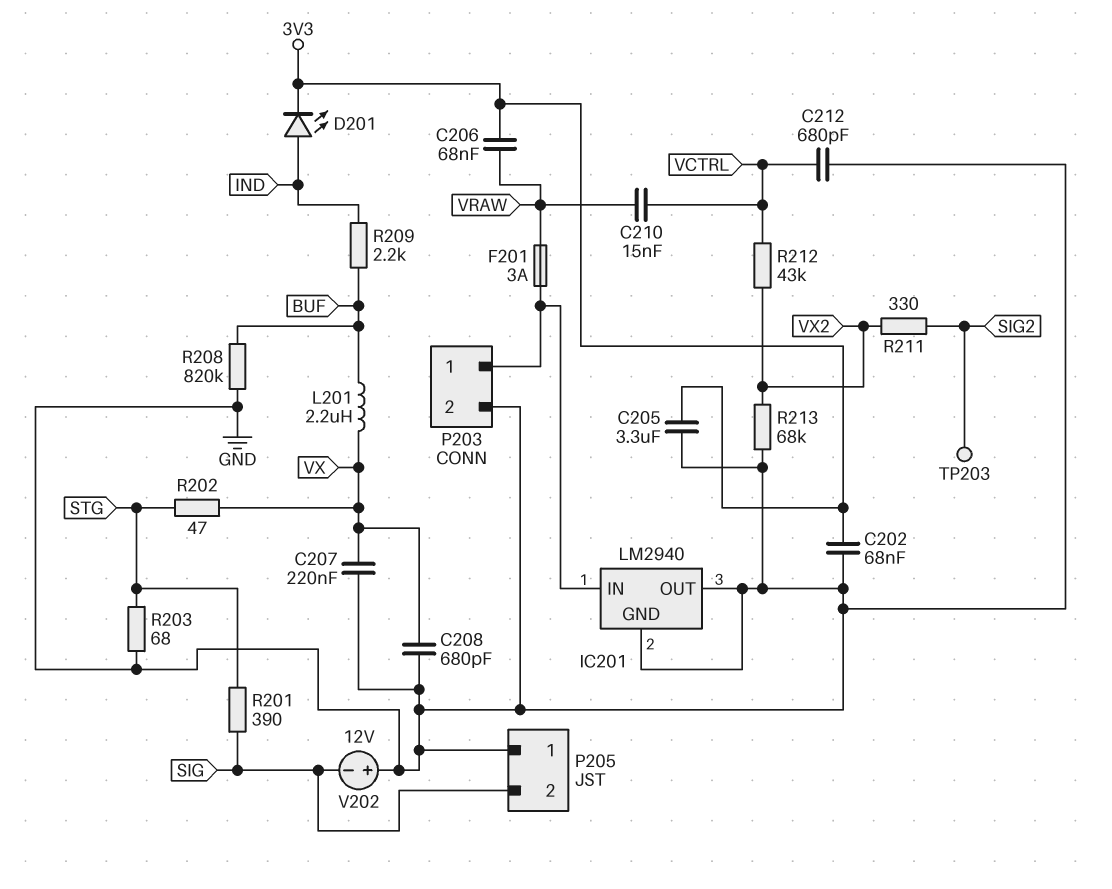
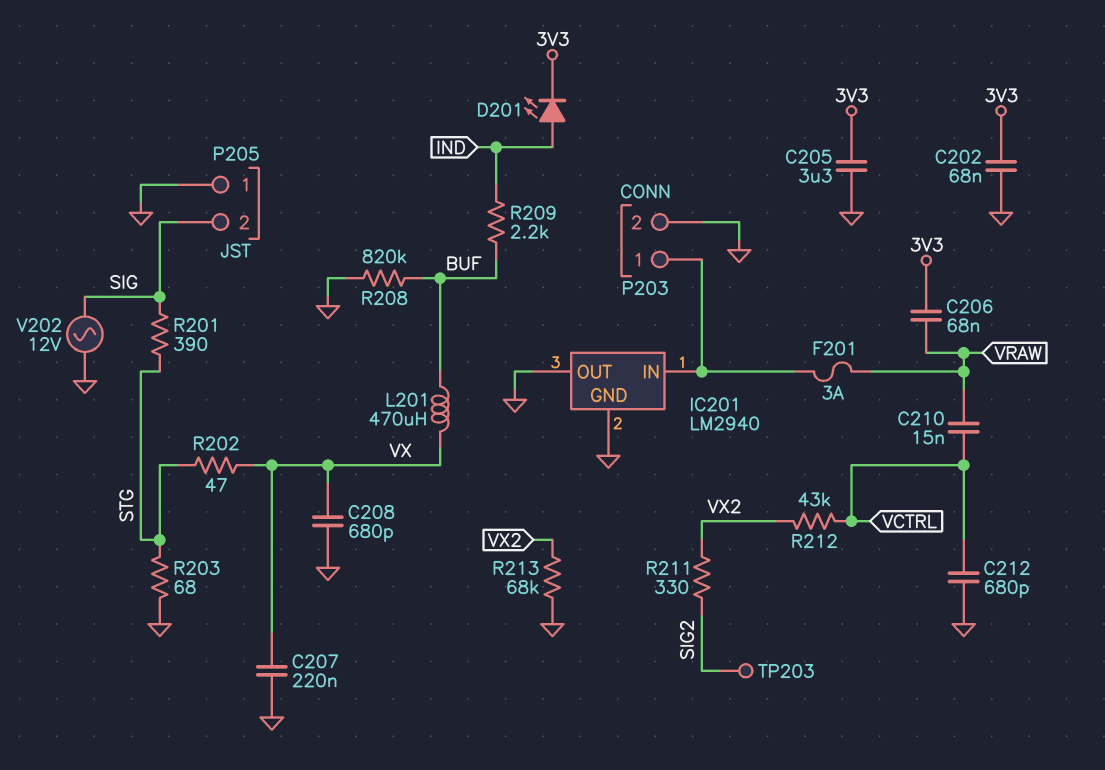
L201: 2.2uH (BUF, VX) -> 470uH (BUF, VX)
V202: 12V (plus GND, minus SIG) -> AC 12V (GND, SIG)

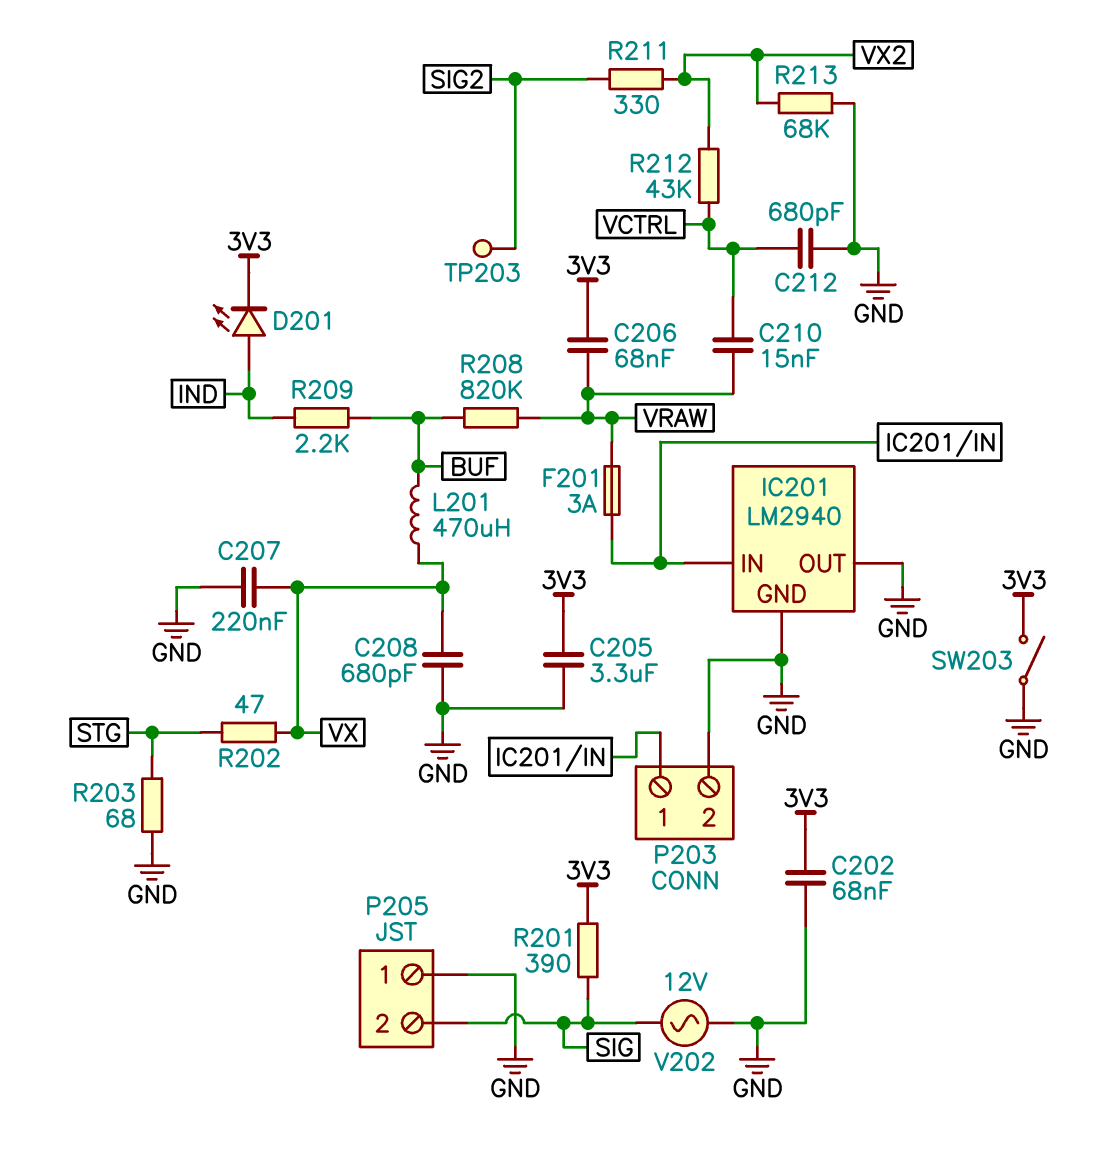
R201: 390 (SIG, STG) -> 390 (3V3, SIG)
R208: 820k (BUF, GND) -> 820k (BUF, VRAW)
SW203: none -> switch (3V3, GND)

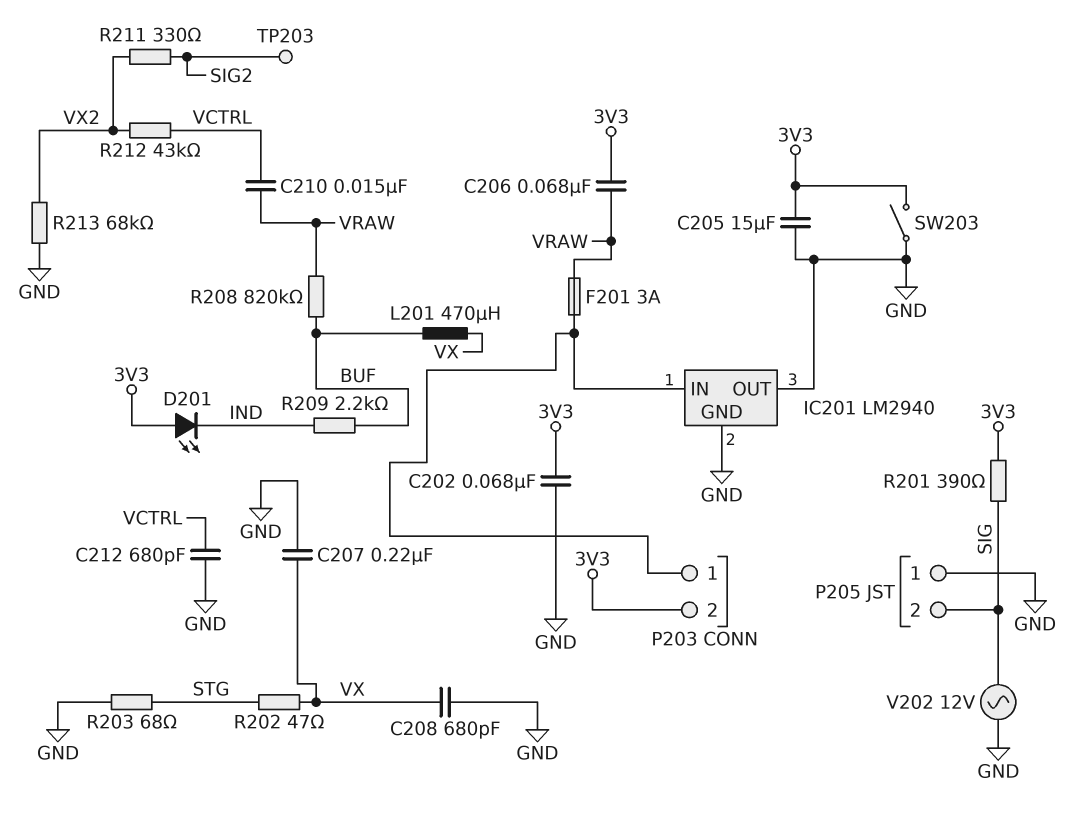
C205: 3.3uF (3V3, GND) -> 15uF (3V3, GND)
D201: LED (A IND, K 3V3) -> LED (A 3V3, K IND)
P203 pin 2: GND -> 3V3

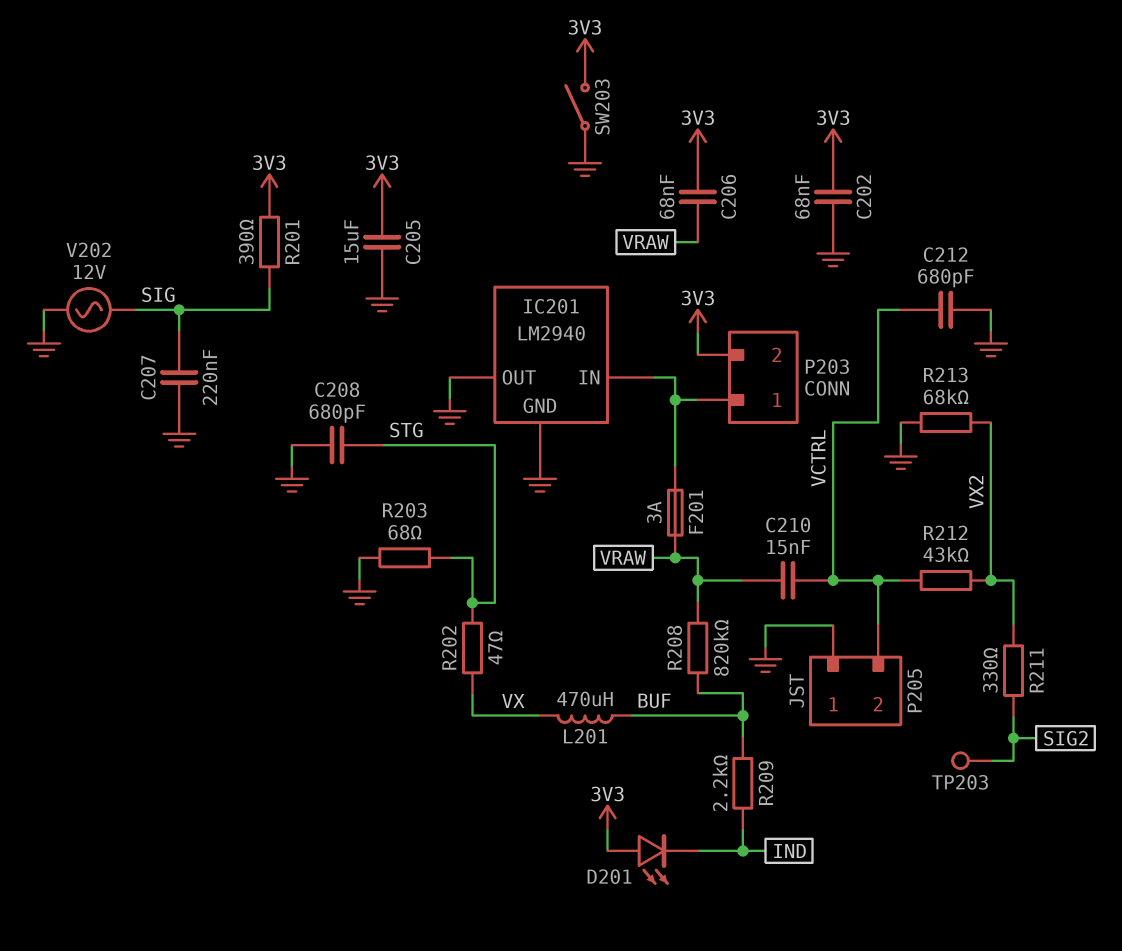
C207: 220nF (GND, VX) -> 220nF (GND, SIG)
C208: 680pF (GND, VX) -> 680pF (GND, STG)
P205 pin 2: SIG -> VCTRL

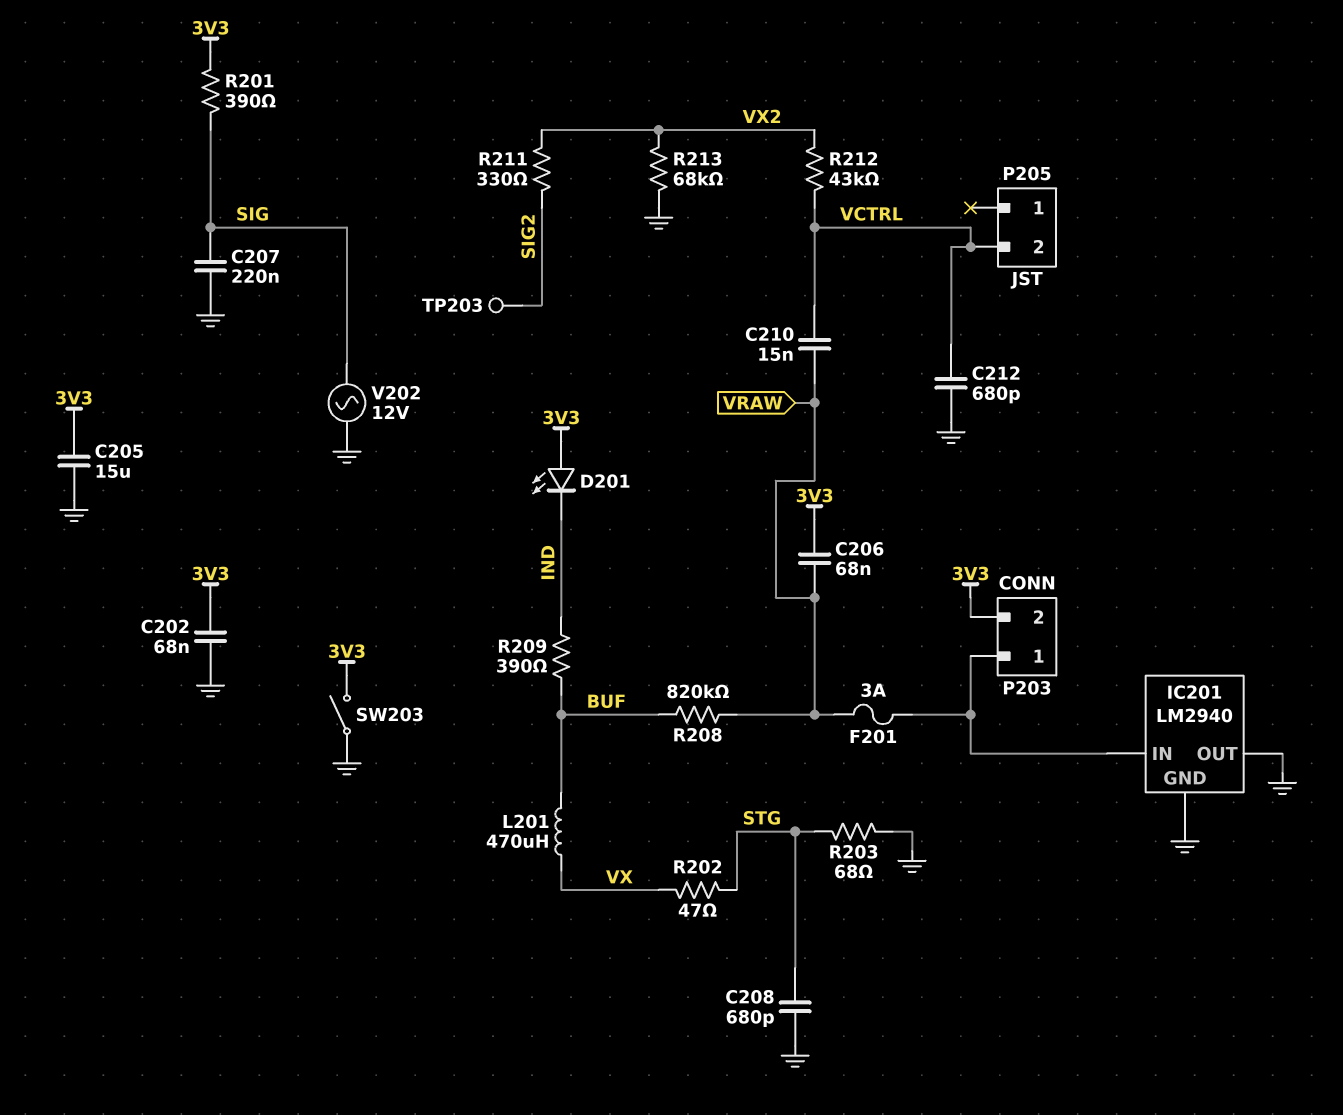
P205 pin 1: GND -> none
R209: 2.2k (BUF, IND) -> 390 (BUF, IND)

